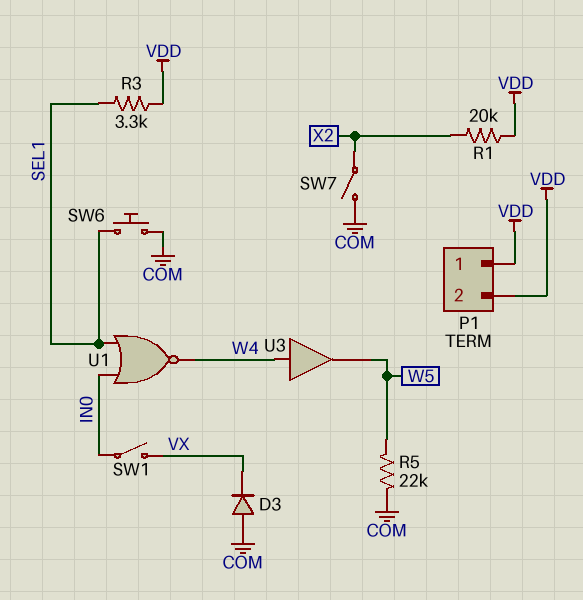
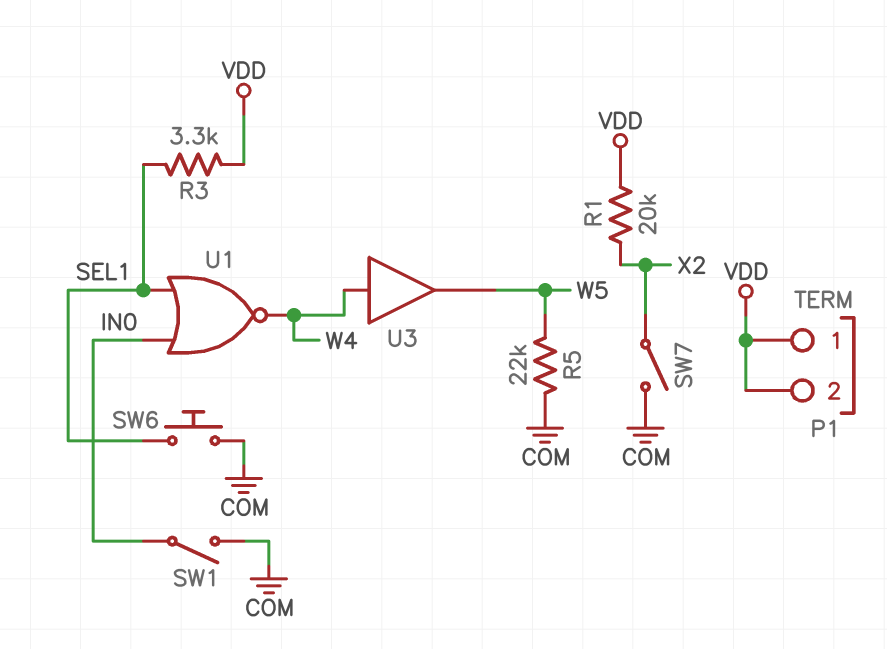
D3: diode (A COM, K VX) -> none
SW1: switch (IN0, VX) -> switch (COM, IN0)

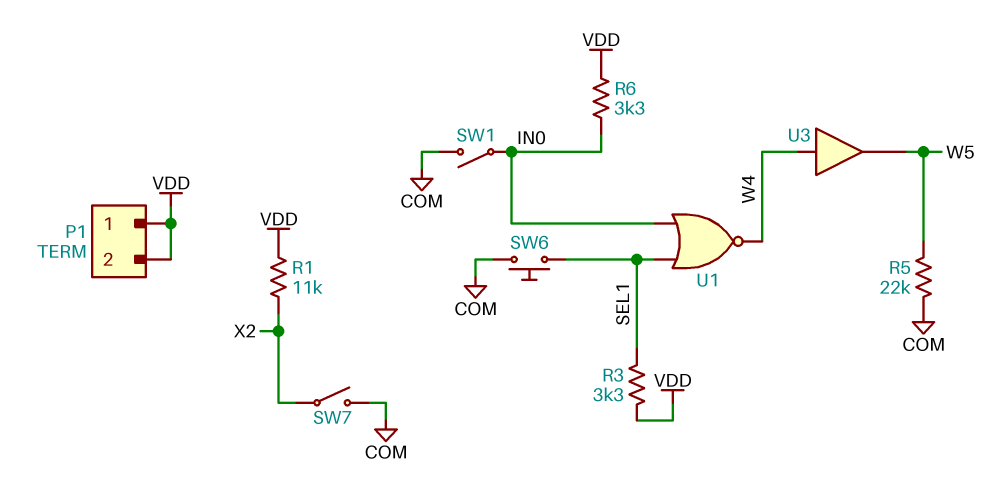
R1: 20k (VDD, X2) -> 11k (VDD, X2)
R6: none -> 3.3k (IN0, VDD)

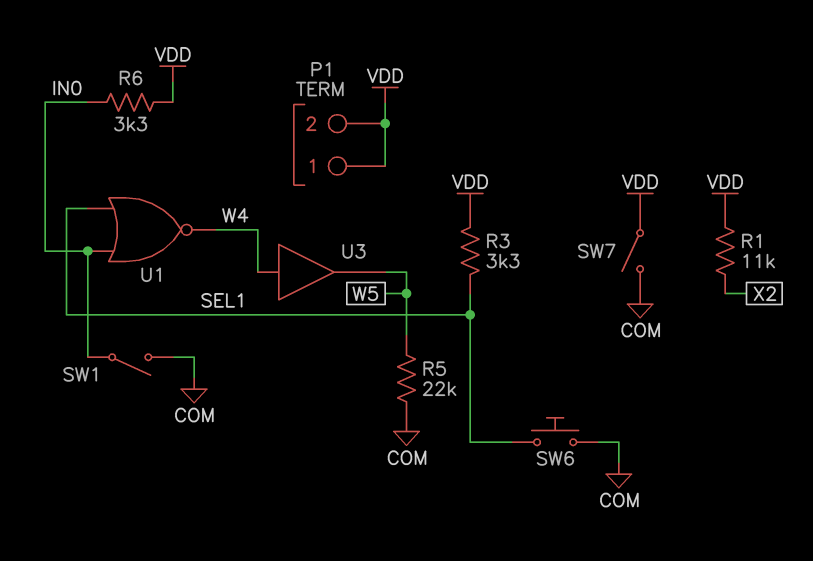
SW7: switch (COM, X2) -> switch (COM, VDD)

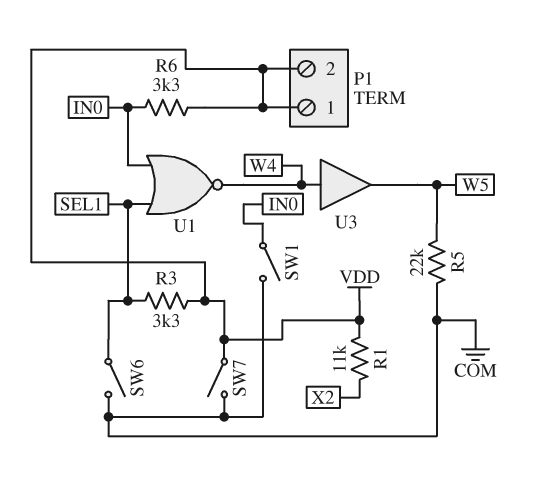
SW6: button (COM, SEL1) -> switch (COM, SEL1)

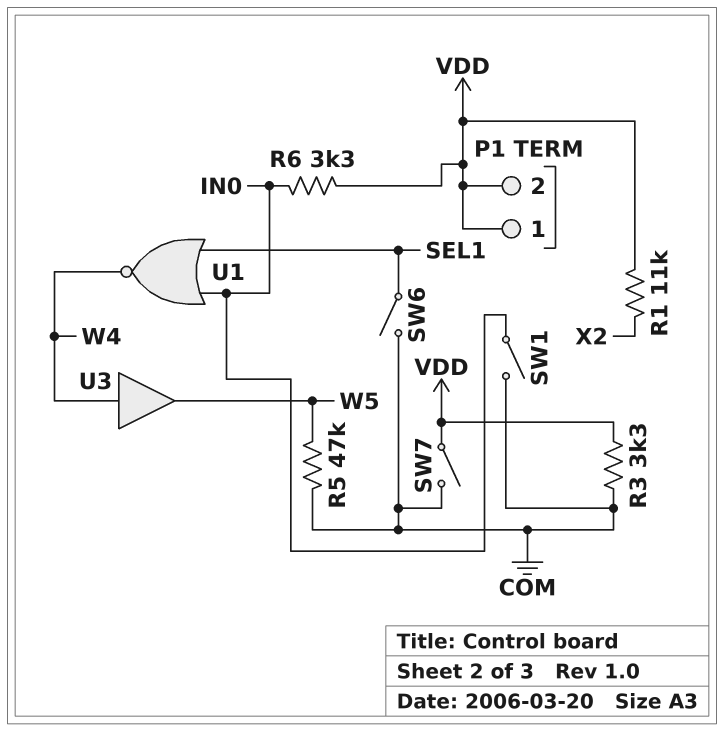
R3: 3.3k (SEL1, VDD) -> 3.3k (COM, VDD)
R5: 22k (COM, W5) -> 47k (COM, W5)

